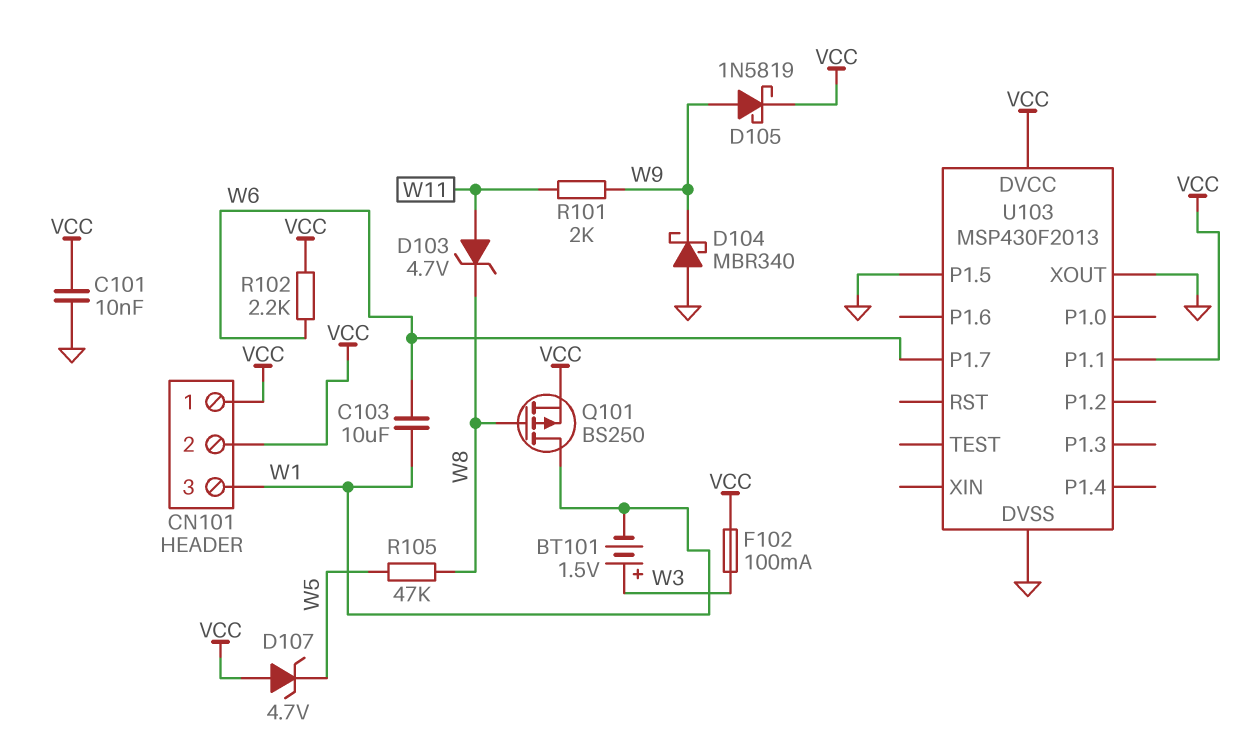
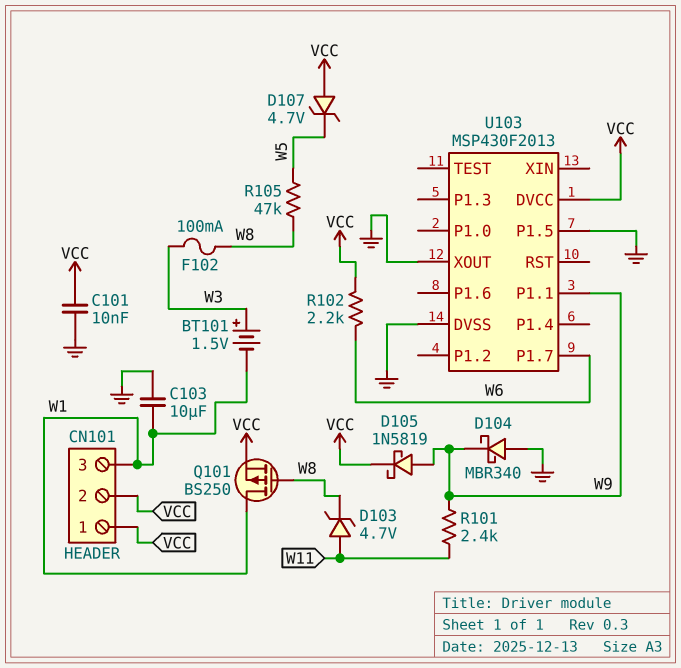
C103: 10uF (W1, W6) -> 10uF (GND, W1)
F102: 100mA (VCC, W3) -> 100mA (W3, W8)
R101: 2k (W9, W11) -> 2.4k (W9, W11)
U103 pin P1.1: VCC -> W9

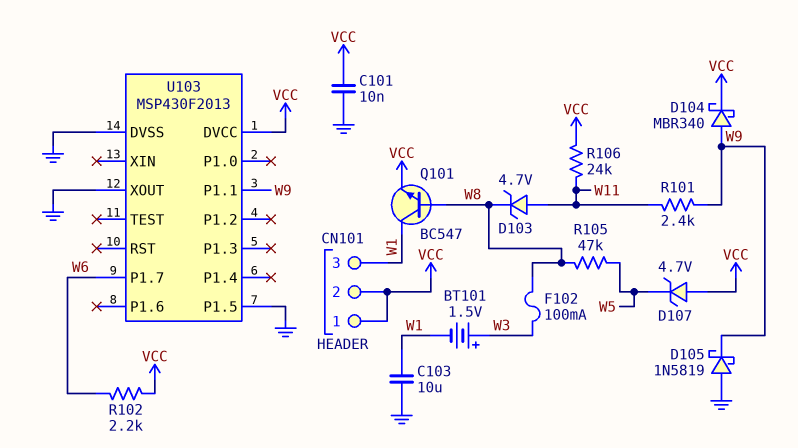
D104: schottky MBR340 (A GND, K W9) -> schottky MBR340 (A W9, K VCC)
D105: schottky 1N5819 (A W9, K VCC) -> schottky 1N5819 (A GND, K W9)
Q101: PMOS BS250 (G W8, D W1, S VCC) -> NPN BC547 (B W8, C W1, E VCC)
R106: none -> 24k (VCC, W11)

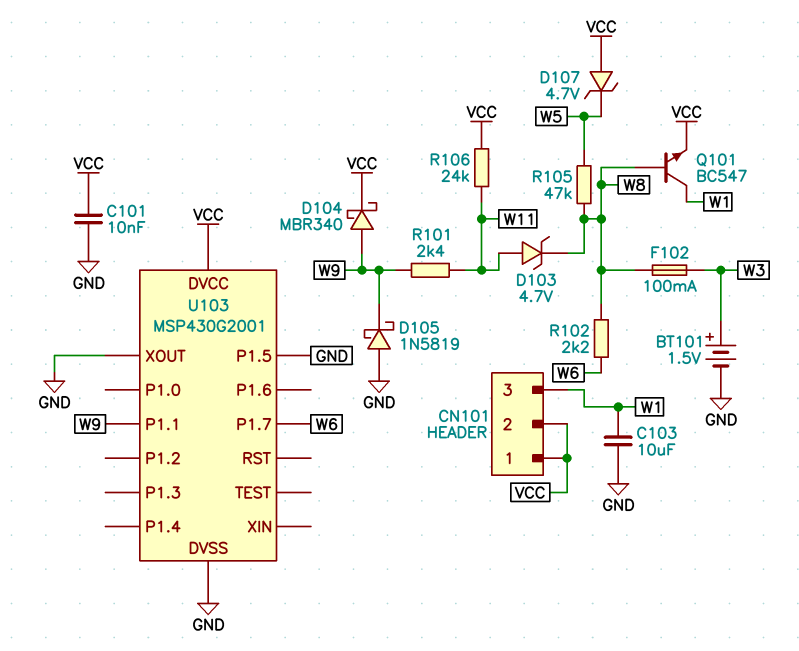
BT101: 1.5V (plus W3, minus W1) -> 1.5V (plus W3, minus GND)
R102: 2.2k (VCC, W6) -> 2.2k (W6, W8)
U103: MSP430F2013 -> MSP430G2001

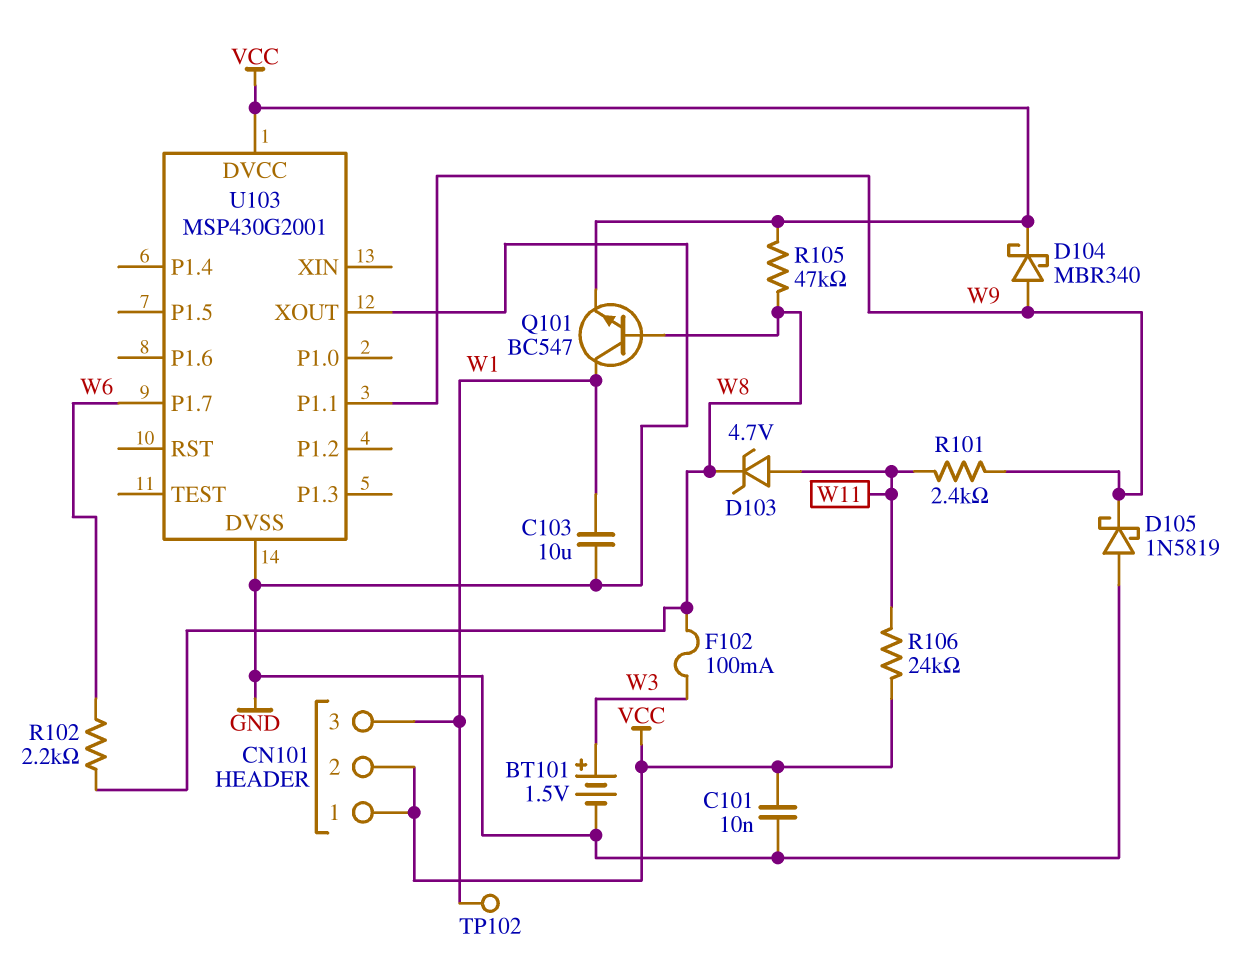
D107: zener 4.7V (A VCC, K W5) -> none
R105: 47k (W5, W8) -> 47k (VCC, W8)
TP102: none -> test point (W1)
U103 pin P1.5: GND -> none

